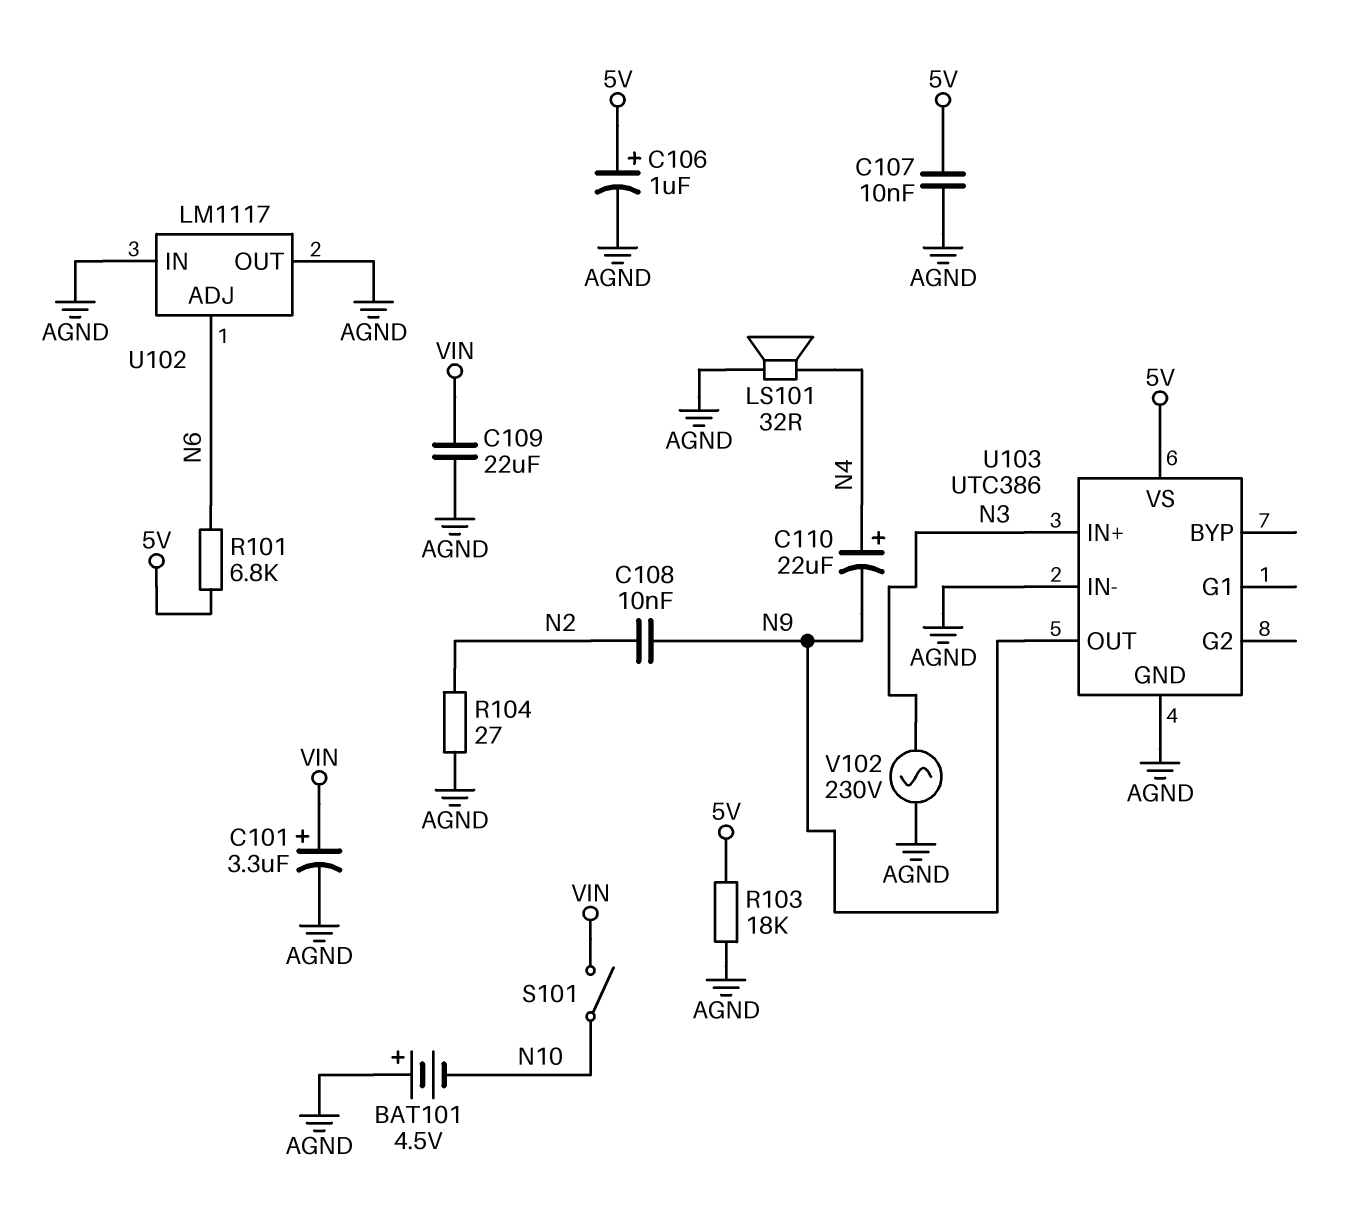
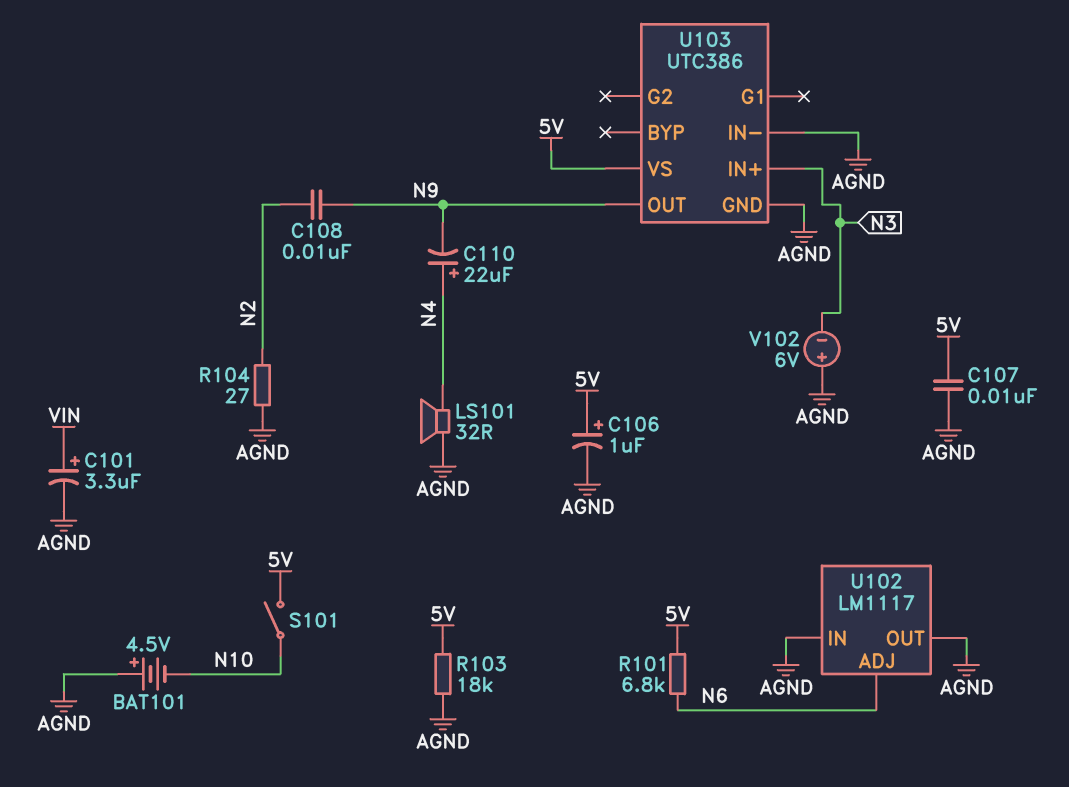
C109: 22uF (AGND, VIN) -> none
S101: switch (N10, VIN) -> switch (5V, N10)
V102: AC 230V (AGND, N3) -> 6V (plus AGND, minus N3)

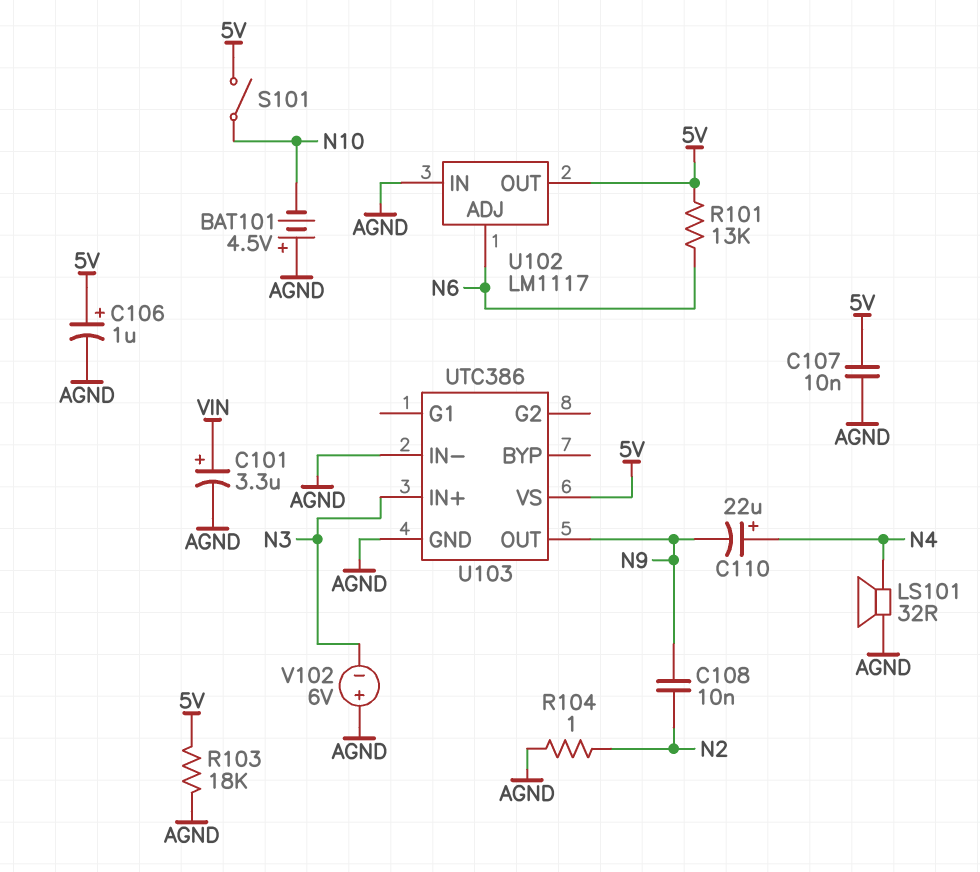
R101: 6.8k (5V, N6) -> 13k (5V, N6)
R104: 27 (AGND, N2) -> 1 (AGND, N2)
U102 pin OUT: AGND -> 5V

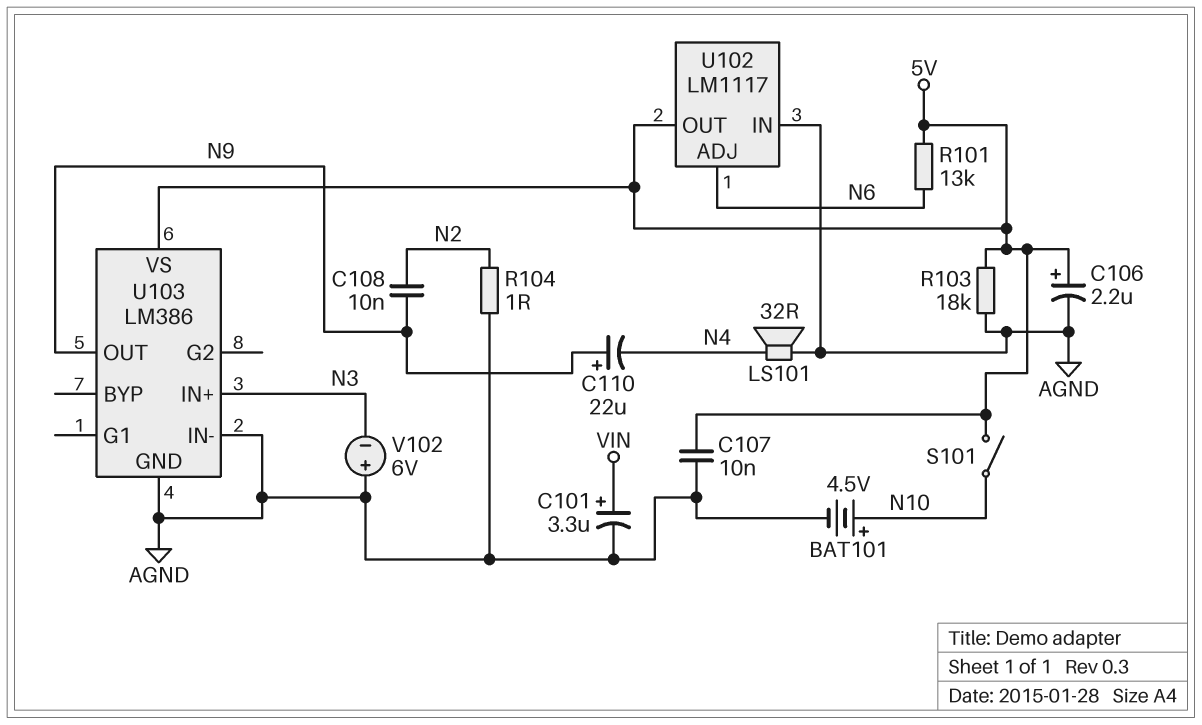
BAT101: 4.5V (plus AGND, minus N10) -> 4.5V (plus N10, minus AGND)
C106: 1uF (plus 5V, minus AGND) -> 2.2uF (plus 5V, minus AGND)
C110: 22uF (plus N4, minus N9) -> 22uF (plus N9, minus N4)
U103: UTC386 -> LM386

